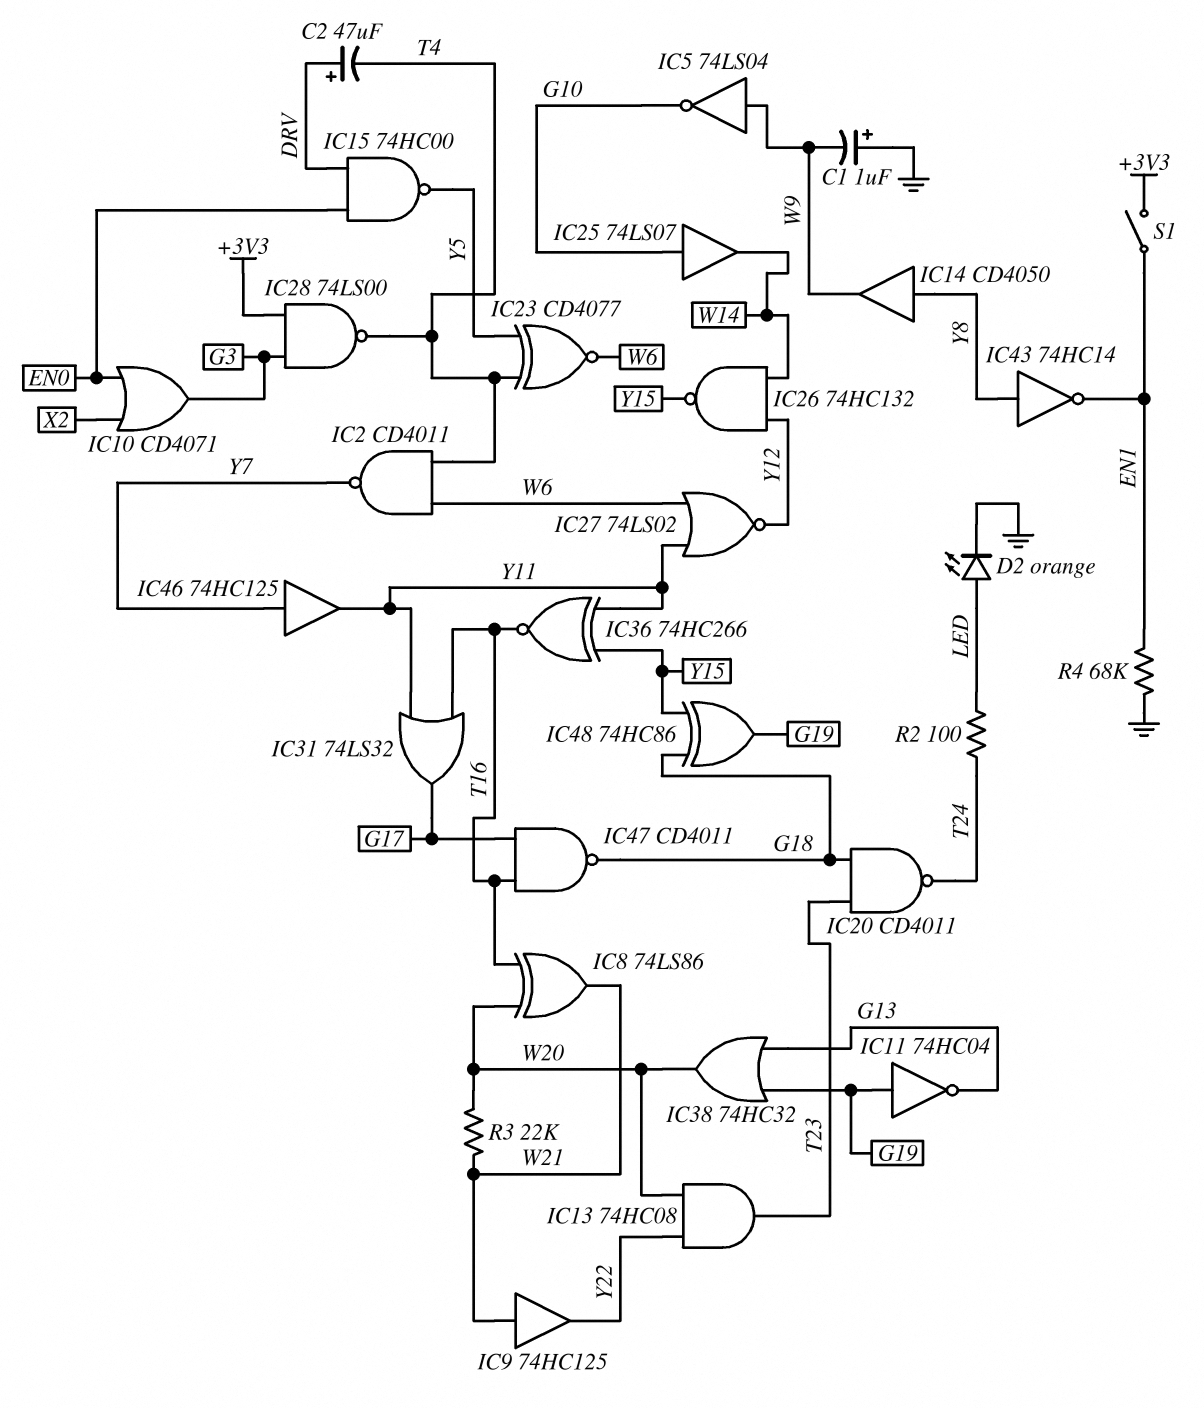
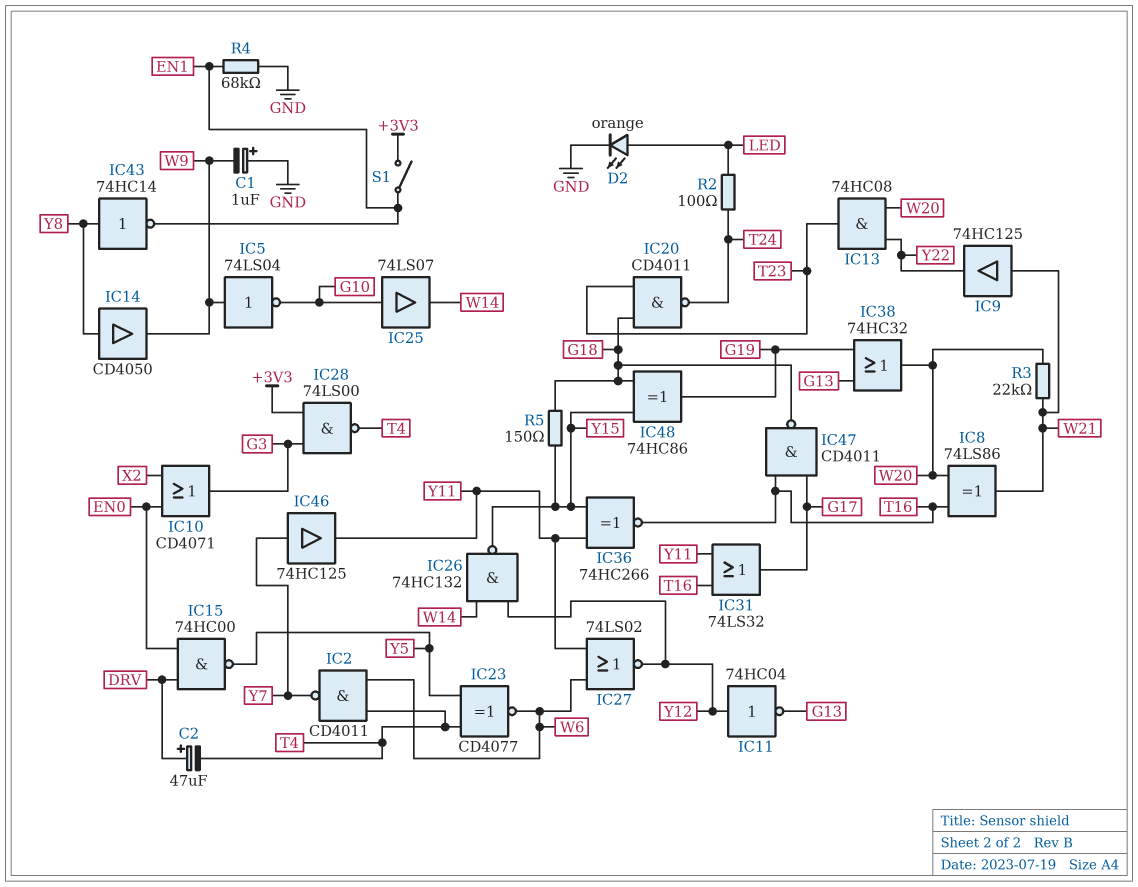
IC11: NOT 74HC04 (in G19, out G13) -> NOT 74HC04 (in Y12, out G13)
R5: none -> 150 (G18, Y15)

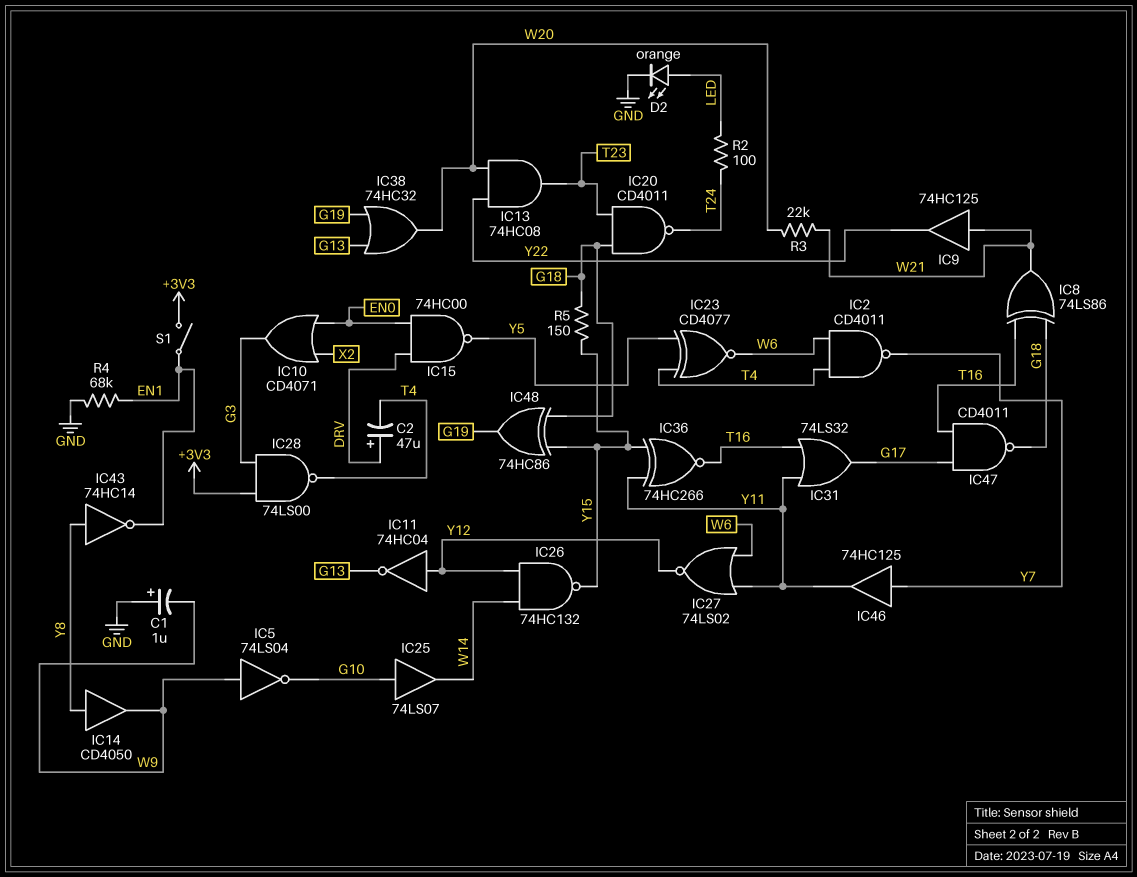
IC8: XOR 74LS86 (in T16, in W20, out W21) -> XOR 74LS86 (in G18, in T16, out W21)

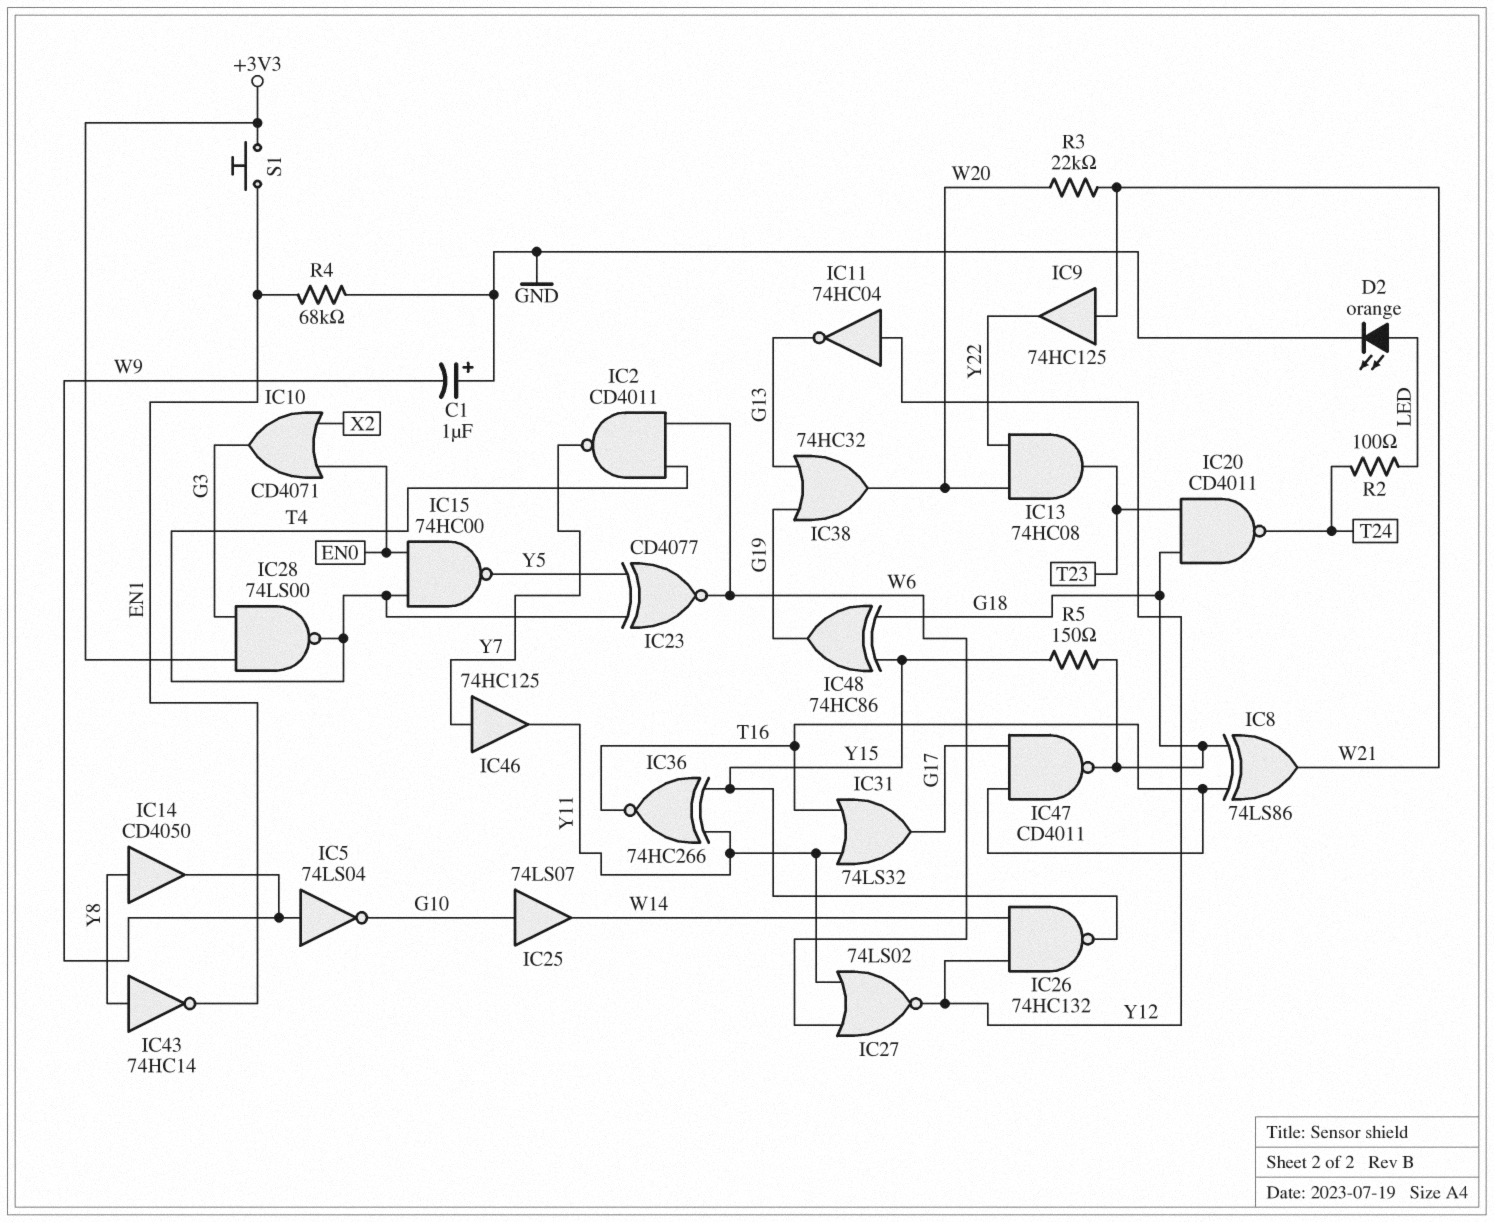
C2: 47uF (plus DRV, minus T4) -> none
IC15: NAND 74HC00 (in DRV, in EN0, out Y5) -> NAND 74HC00 (in EN0, in T4, out Y5)
S1: switch (+3V3, EN1) -> button (+3V3, EN1)

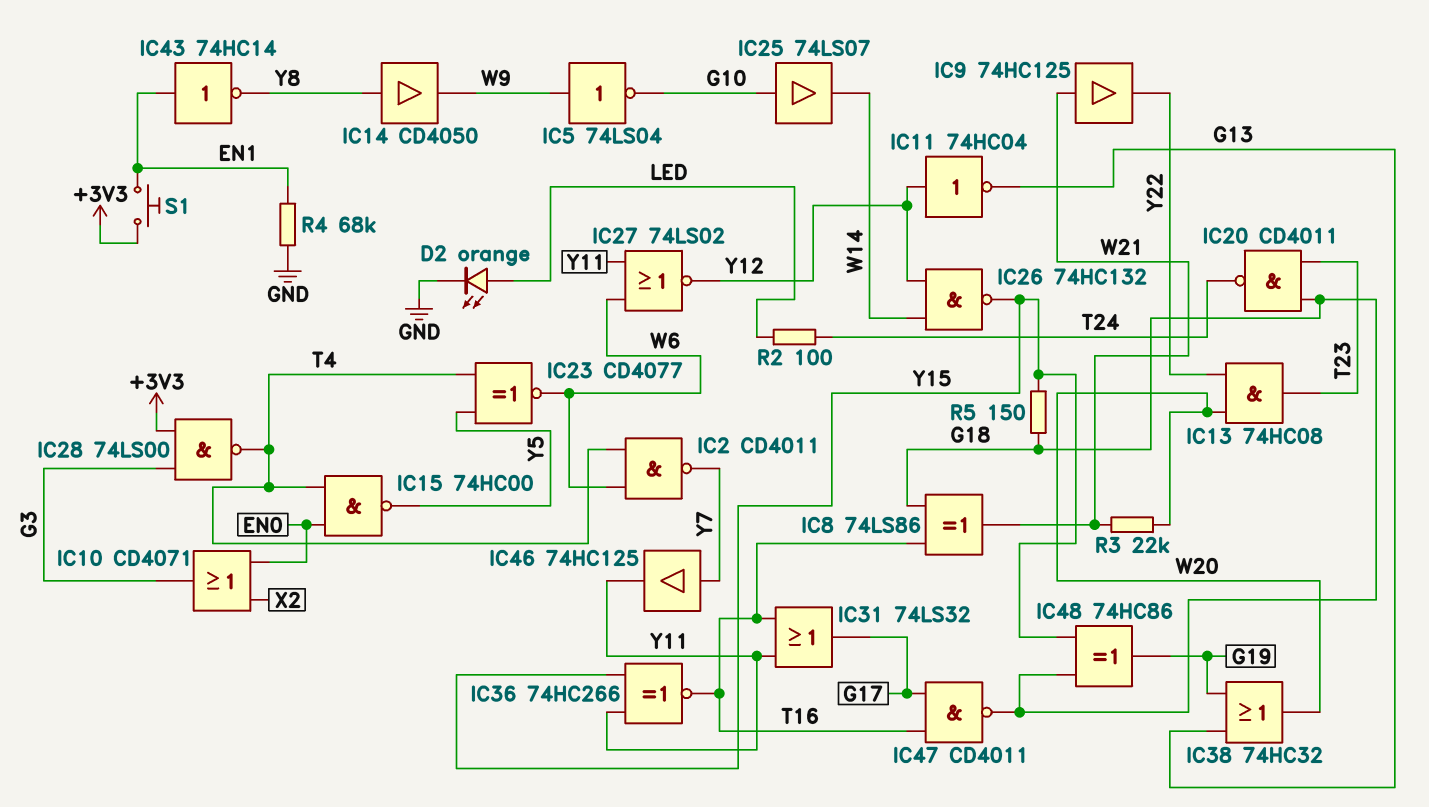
C1: 1uF (plus GND, minus W9) -> none
IC43: NOT 74HC14 (in Y8, out EN1) -> NOT 74HC14 (in EN1, out Y8)

